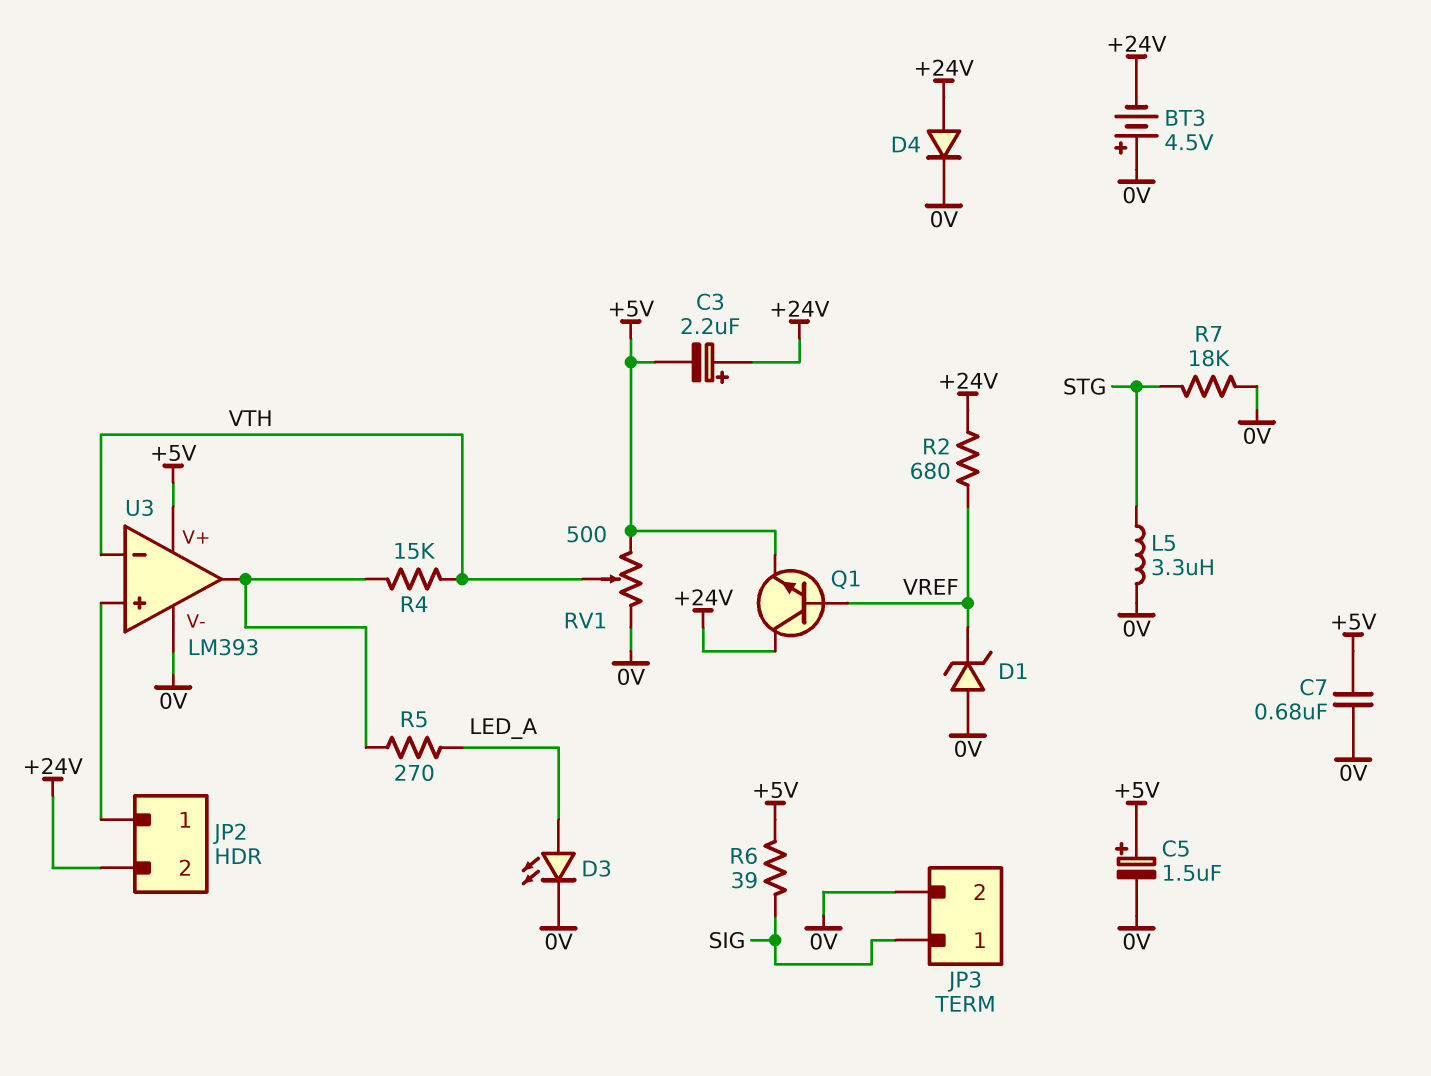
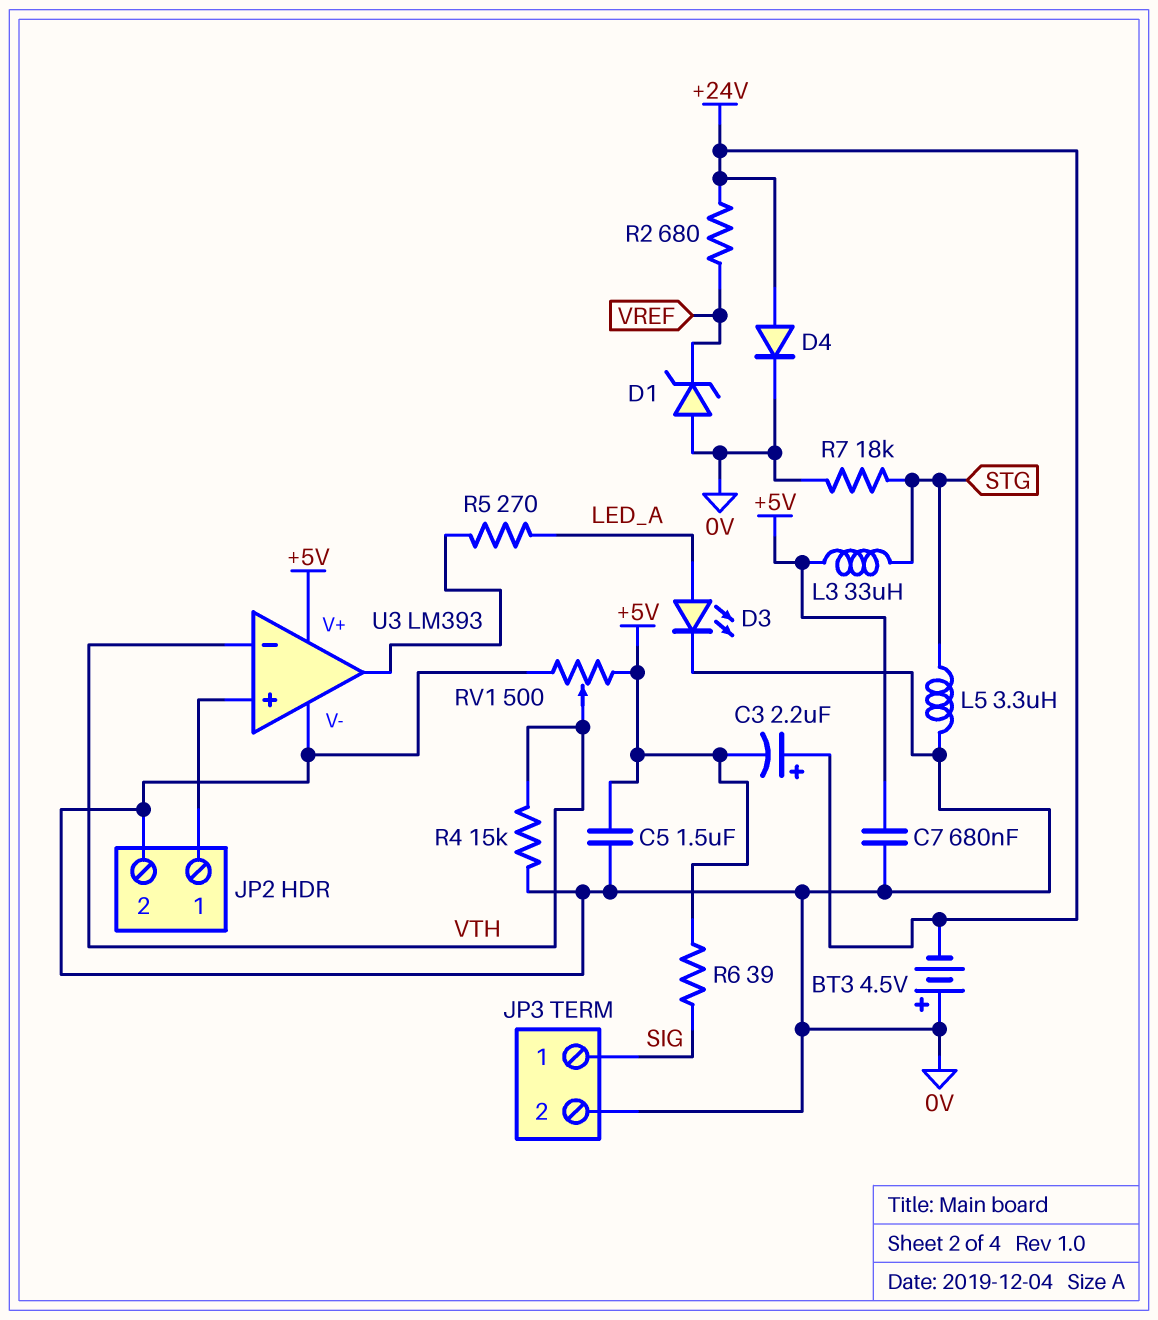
C5: 1.5uF (plus +5V, minus 0V) -> 1.5uF (+5V, 0V)
JP2 pin 2: +24V -> 0V
L3: none -> 33uH (+5V, STG)
Q1: NPN (B VREF, C +24V, E +5V) -> none
R4: 15k (U3/out, VTH) -> 15k (0V, VTH)

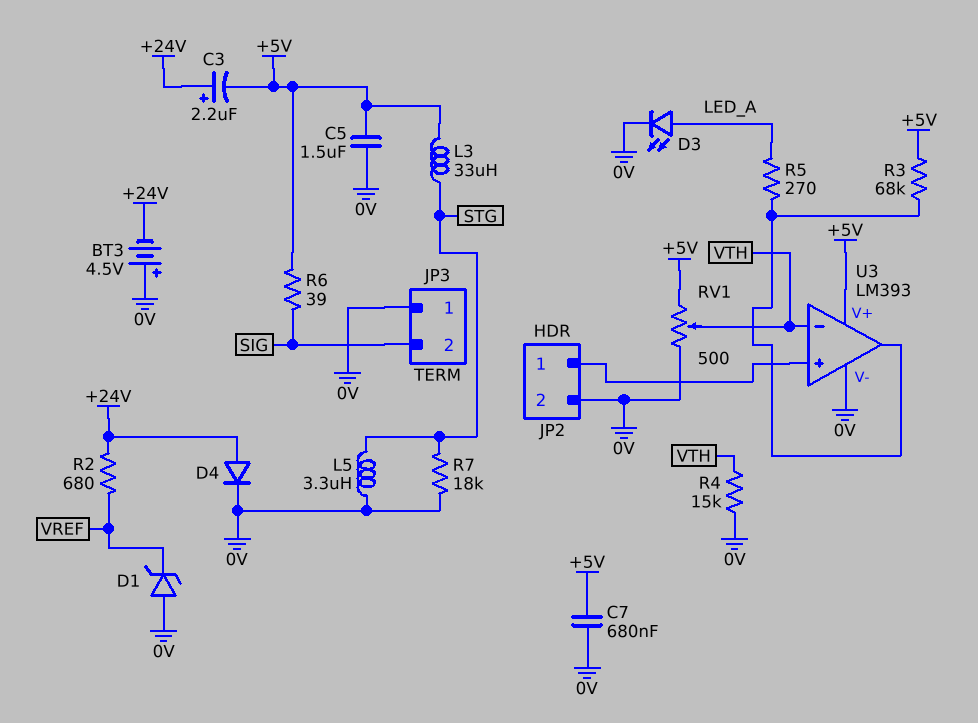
JP3 pin 1: SIG -> 0V
JP3 pin 2: 0V -> SIG
R3: none -> 68k (+5V, U3/out)

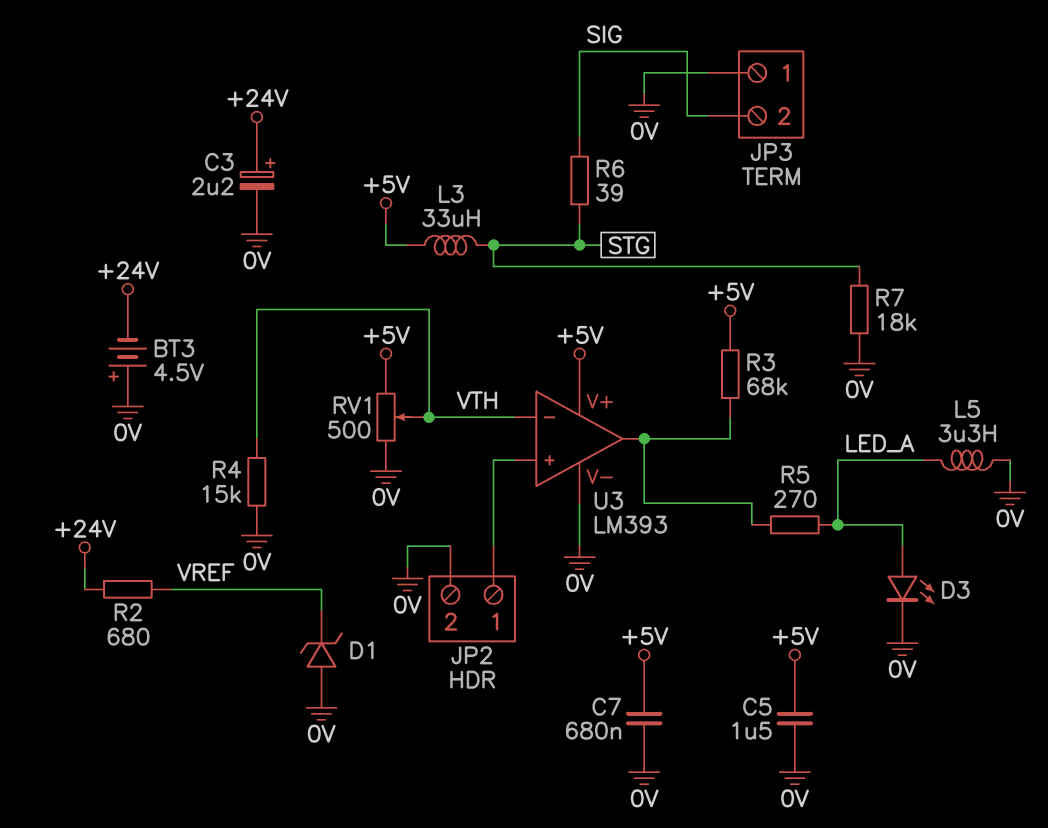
C3: 2.2uF (plus +24V, minus +5V) -> 2.2uF (plus +24V, minus 0V)
D4: diode (A +24V, K 0V) -> none
L5: 3.3uH (0V, STG) -> 3.3uH (0V, LED_A)
R6: 39 (+5V, SIG) -> 39 (SIG, STG)

